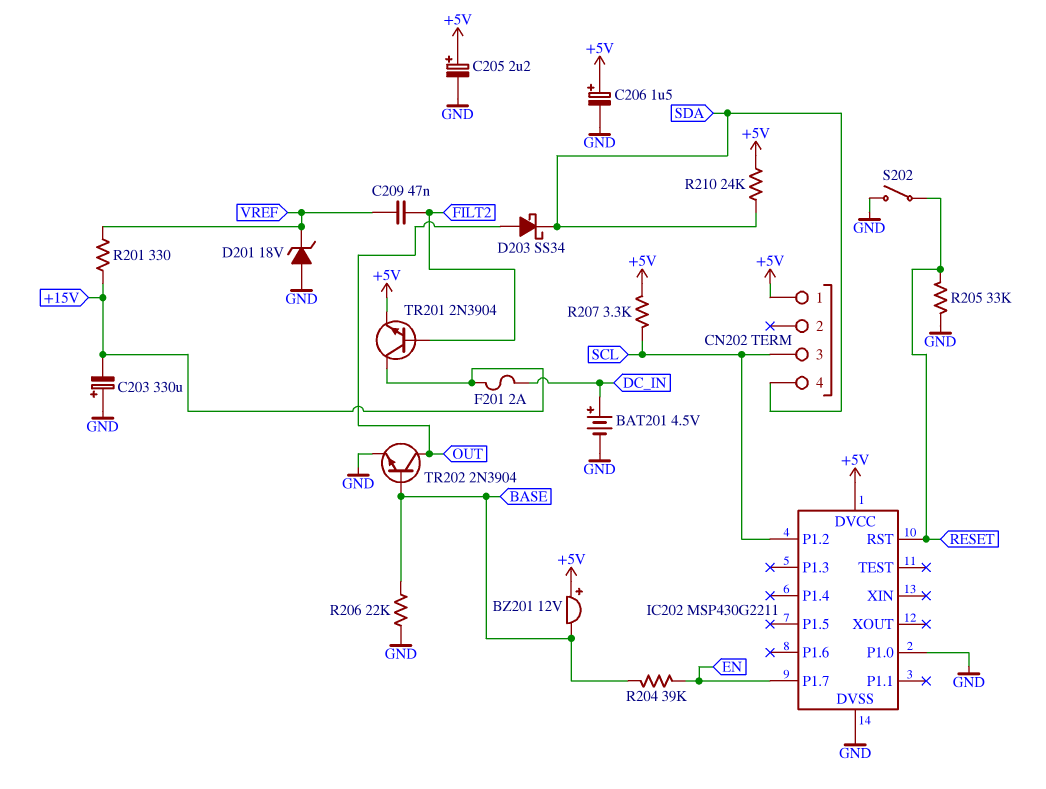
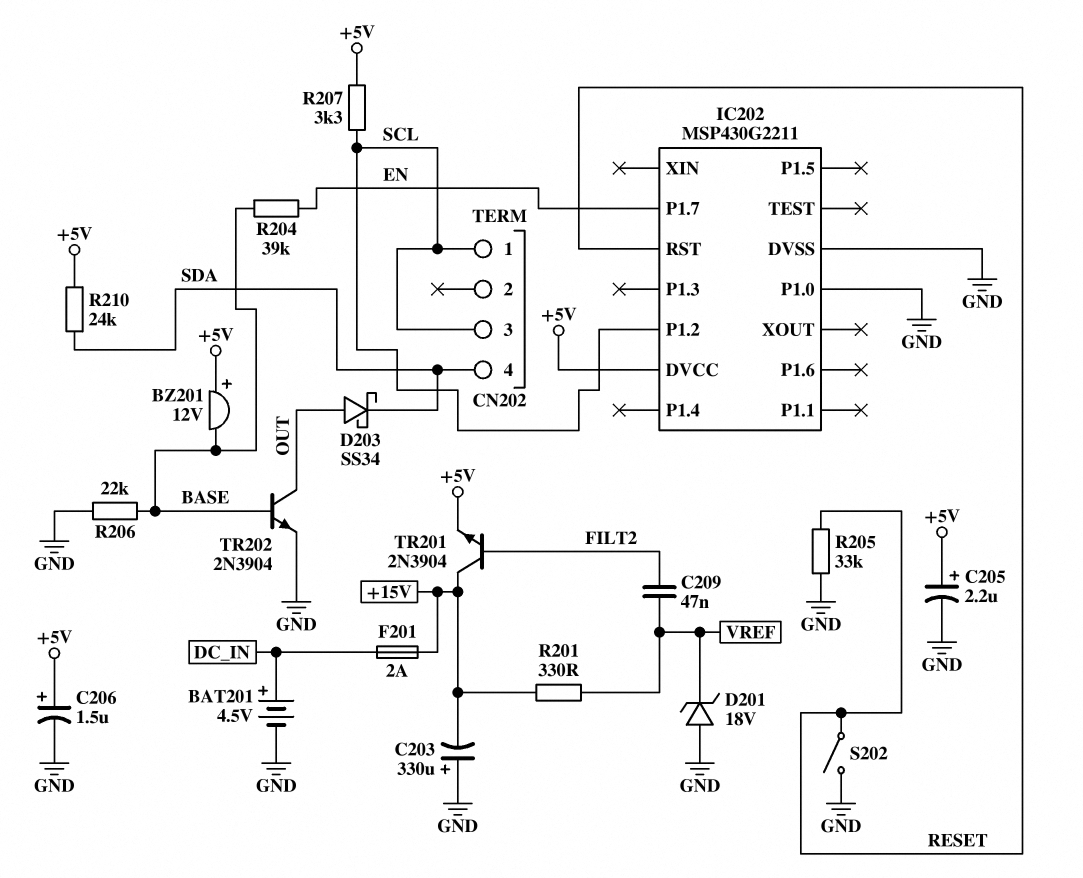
CN202 pin 1: +5V -> SCL

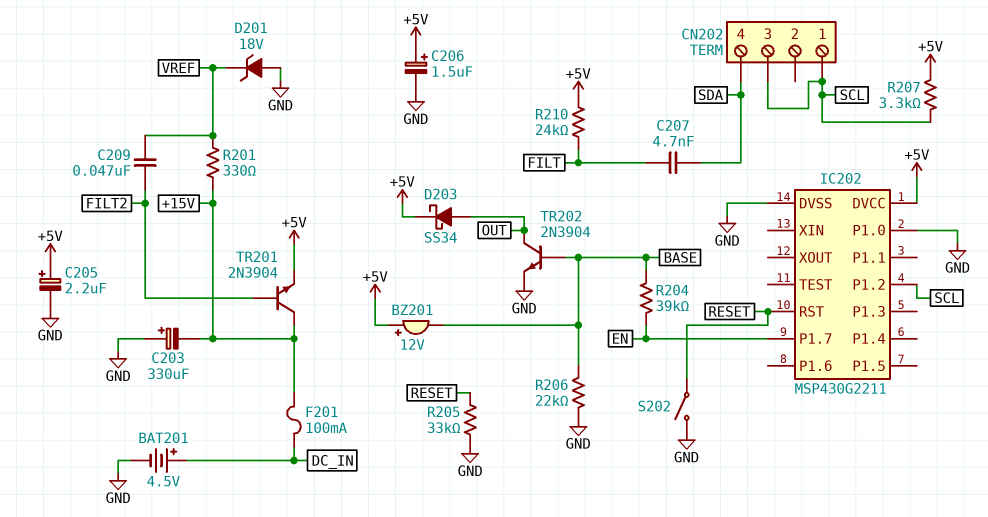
C207: none -> 4.7nF (FILT, SDA)
D203: schottky SS34 (A OUT, K SDA) -> schottky SS34 (A OUT, K +5V)
F201: 2A (+15V, DC_IN) -> 100mA (+15V, DC_IN)
R210: 24k (+5V, SDA) -> 24k (+5V, FILT)

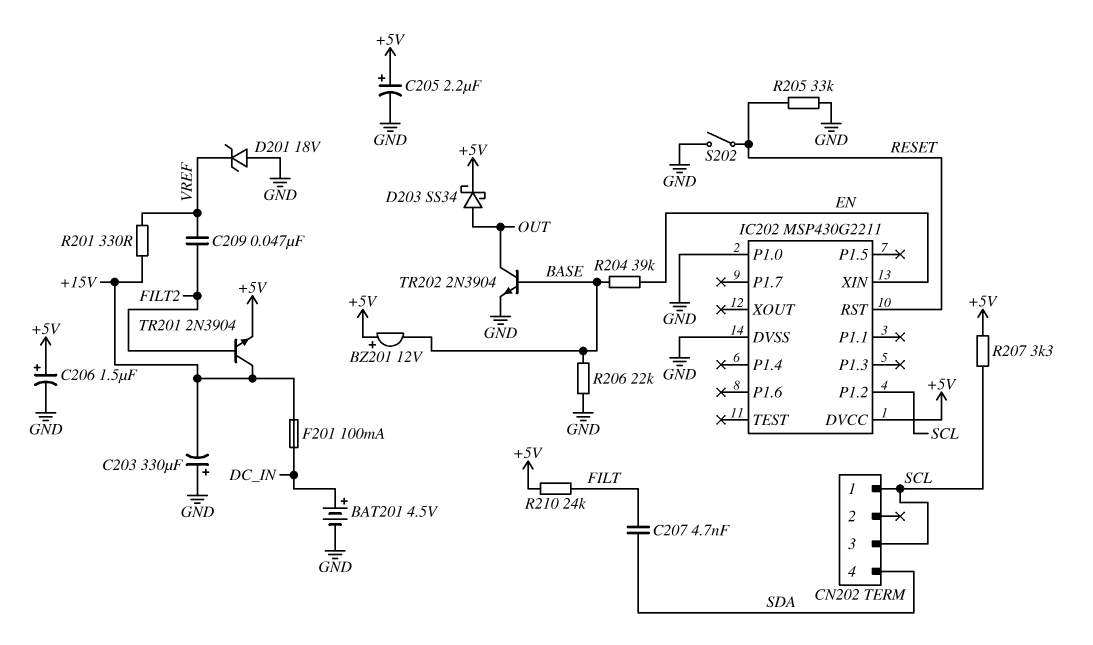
IC202 pin P1.7: EN -> none
IC202 pin XIN: none -> EN

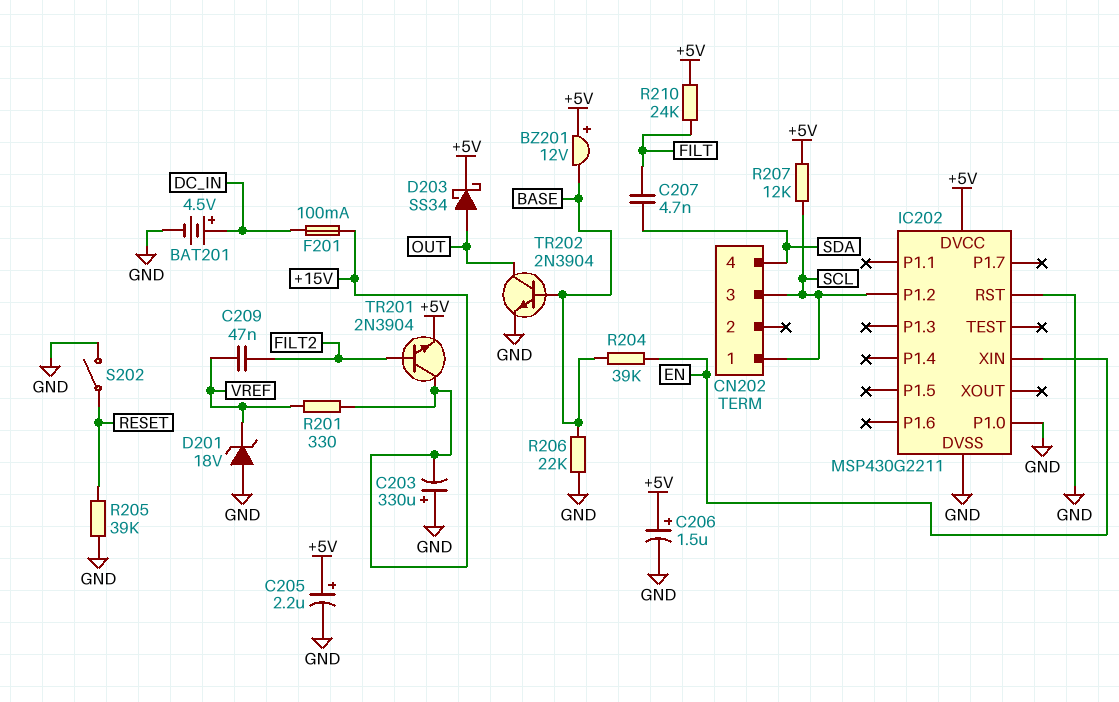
IC202 pin RST: RESET -> GND
R205: 33k (GND, RESET) -> 39k (GND, RESET)
R207: 3.3k (+5V, SCL) -> 12k (+5V, SCL)

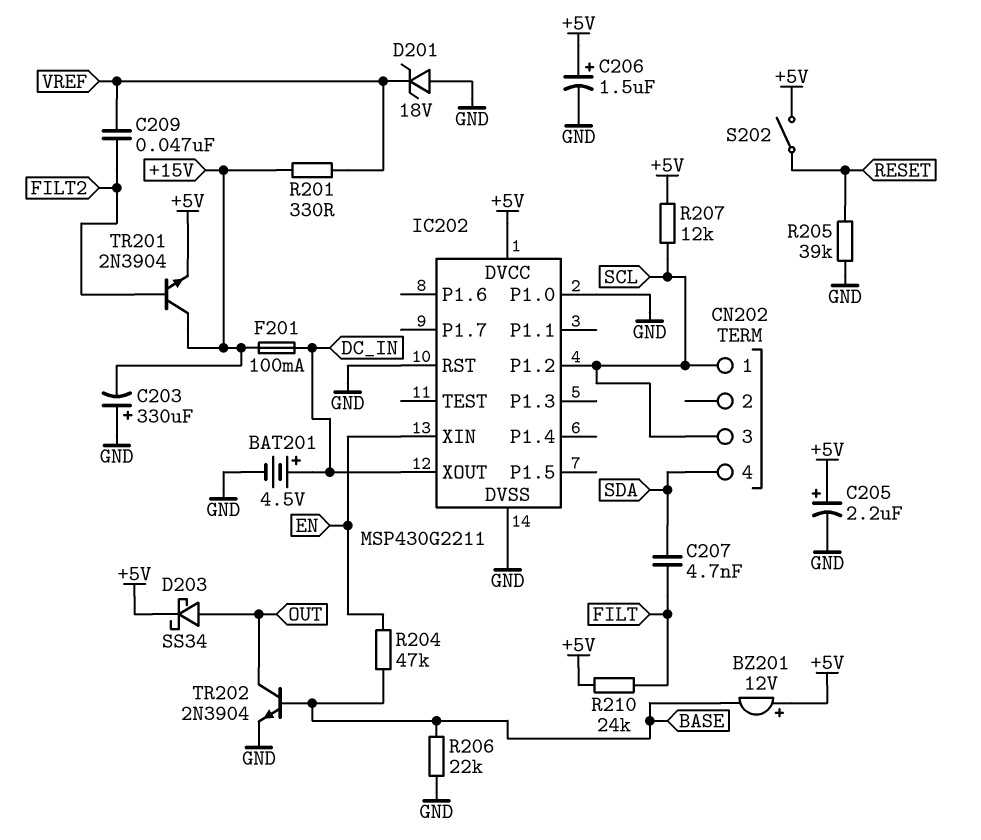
IC202 pin XOUT: none -> DC_IN
R204: 39k (BASE, EN) -> 47k (BASE, EN)
S202: switch (GND, RESET) -> switch (+5V, RESET)

